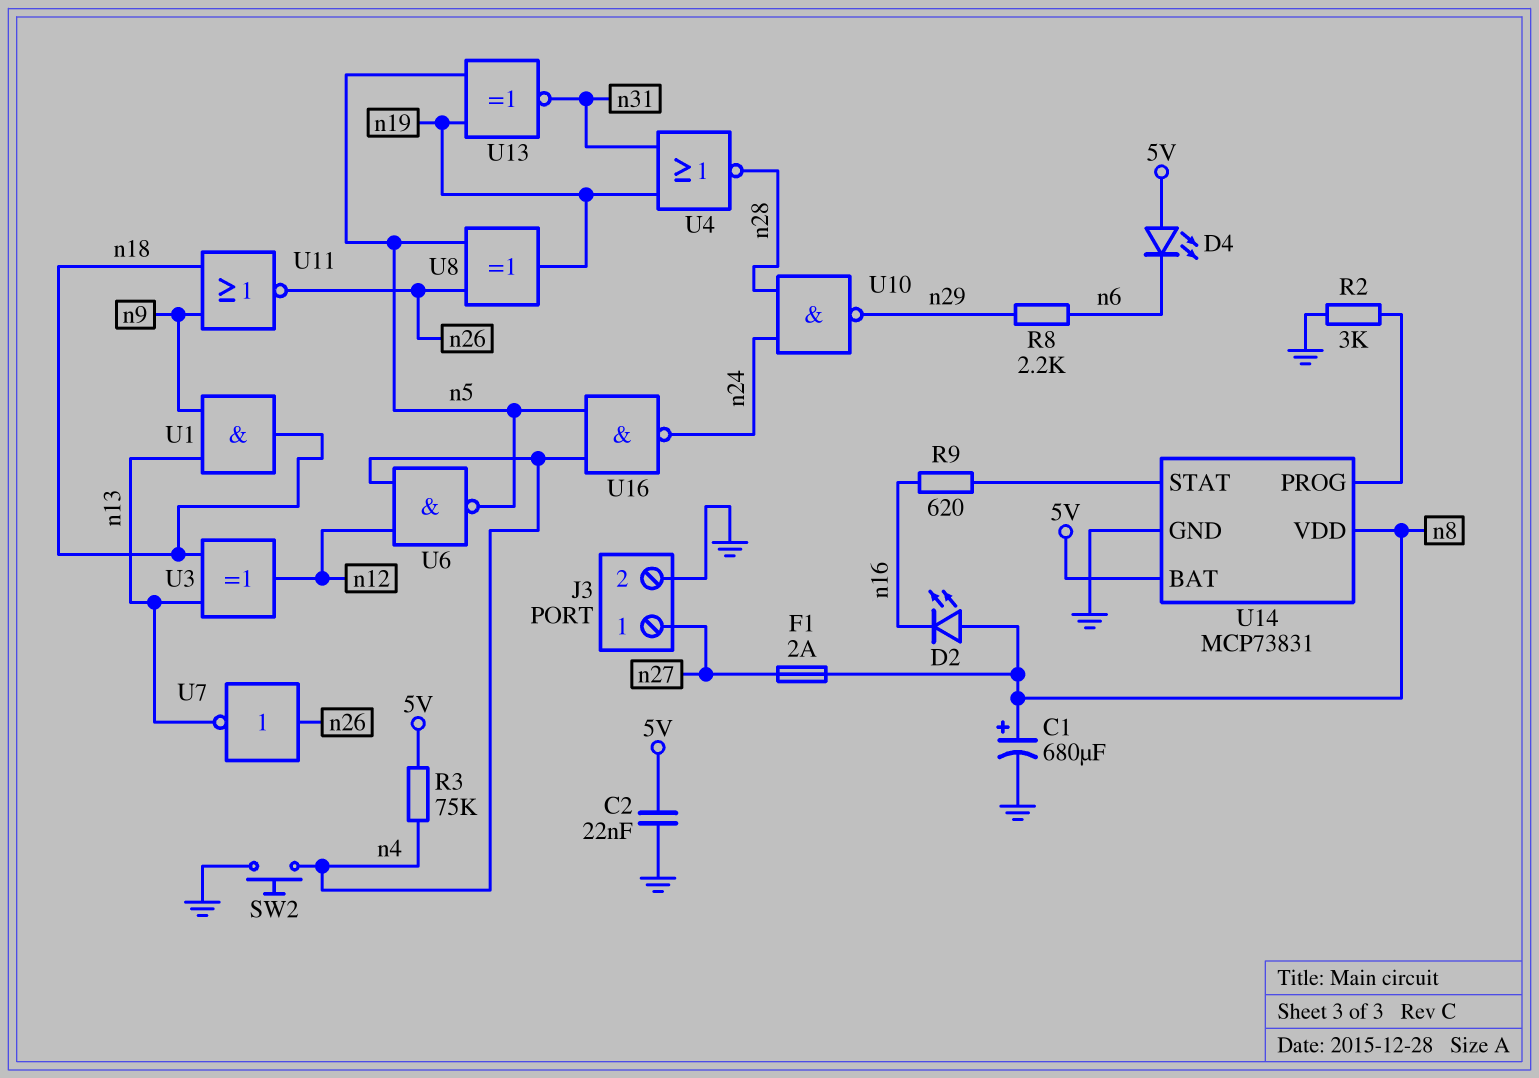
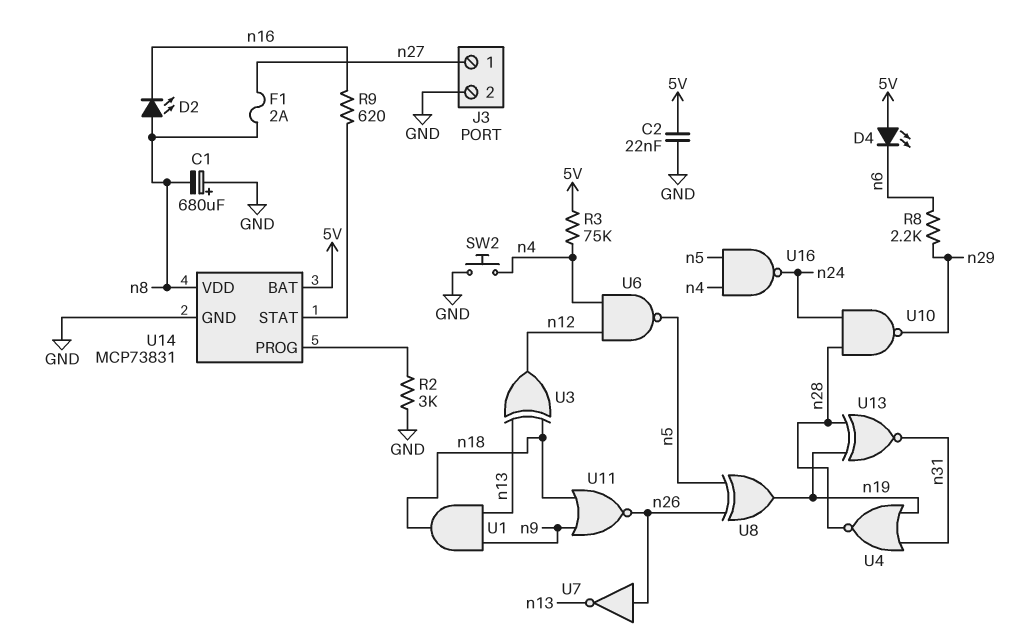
C1: 680uF (plus n8, minus GND) -> 680uF (plus GND, minus n8)
U13: XNOR (in n5, in n19, out n31) -> XNOR (in n19, in n28, out n31)

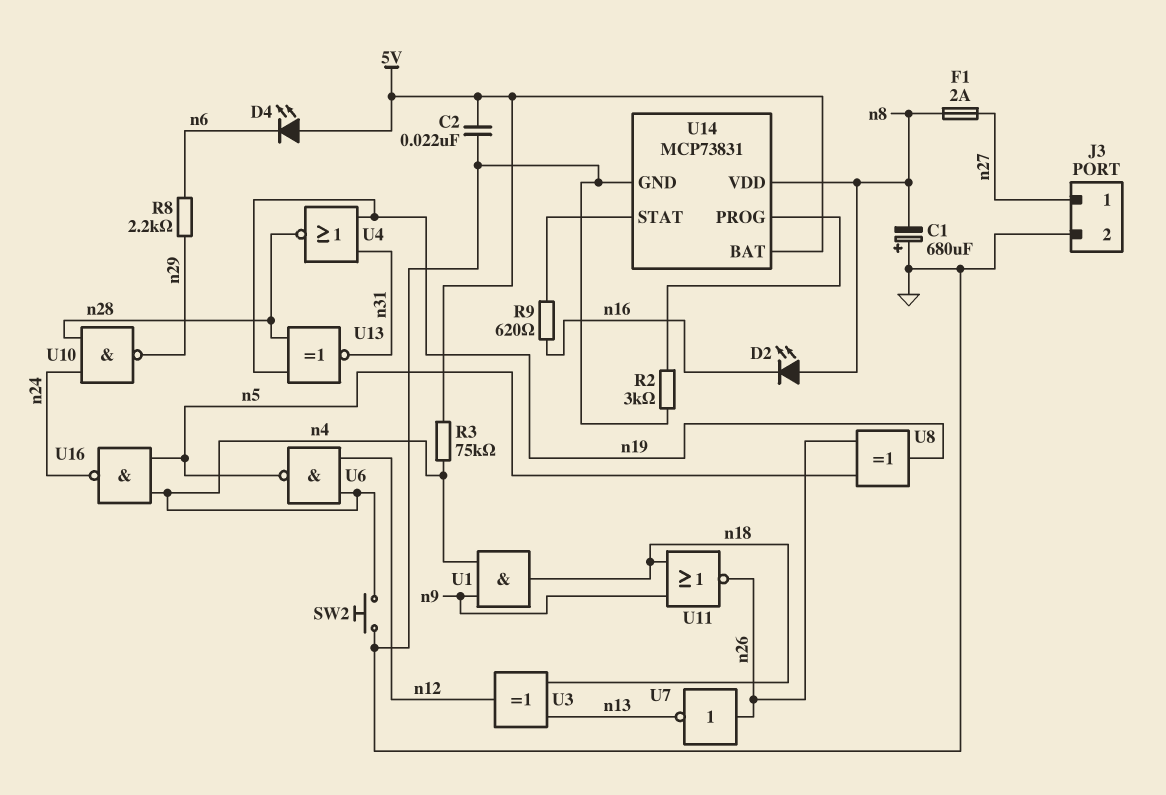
U1: AND (in n9, in n13, out n18) -> AND (in n4, in n9, out n18)

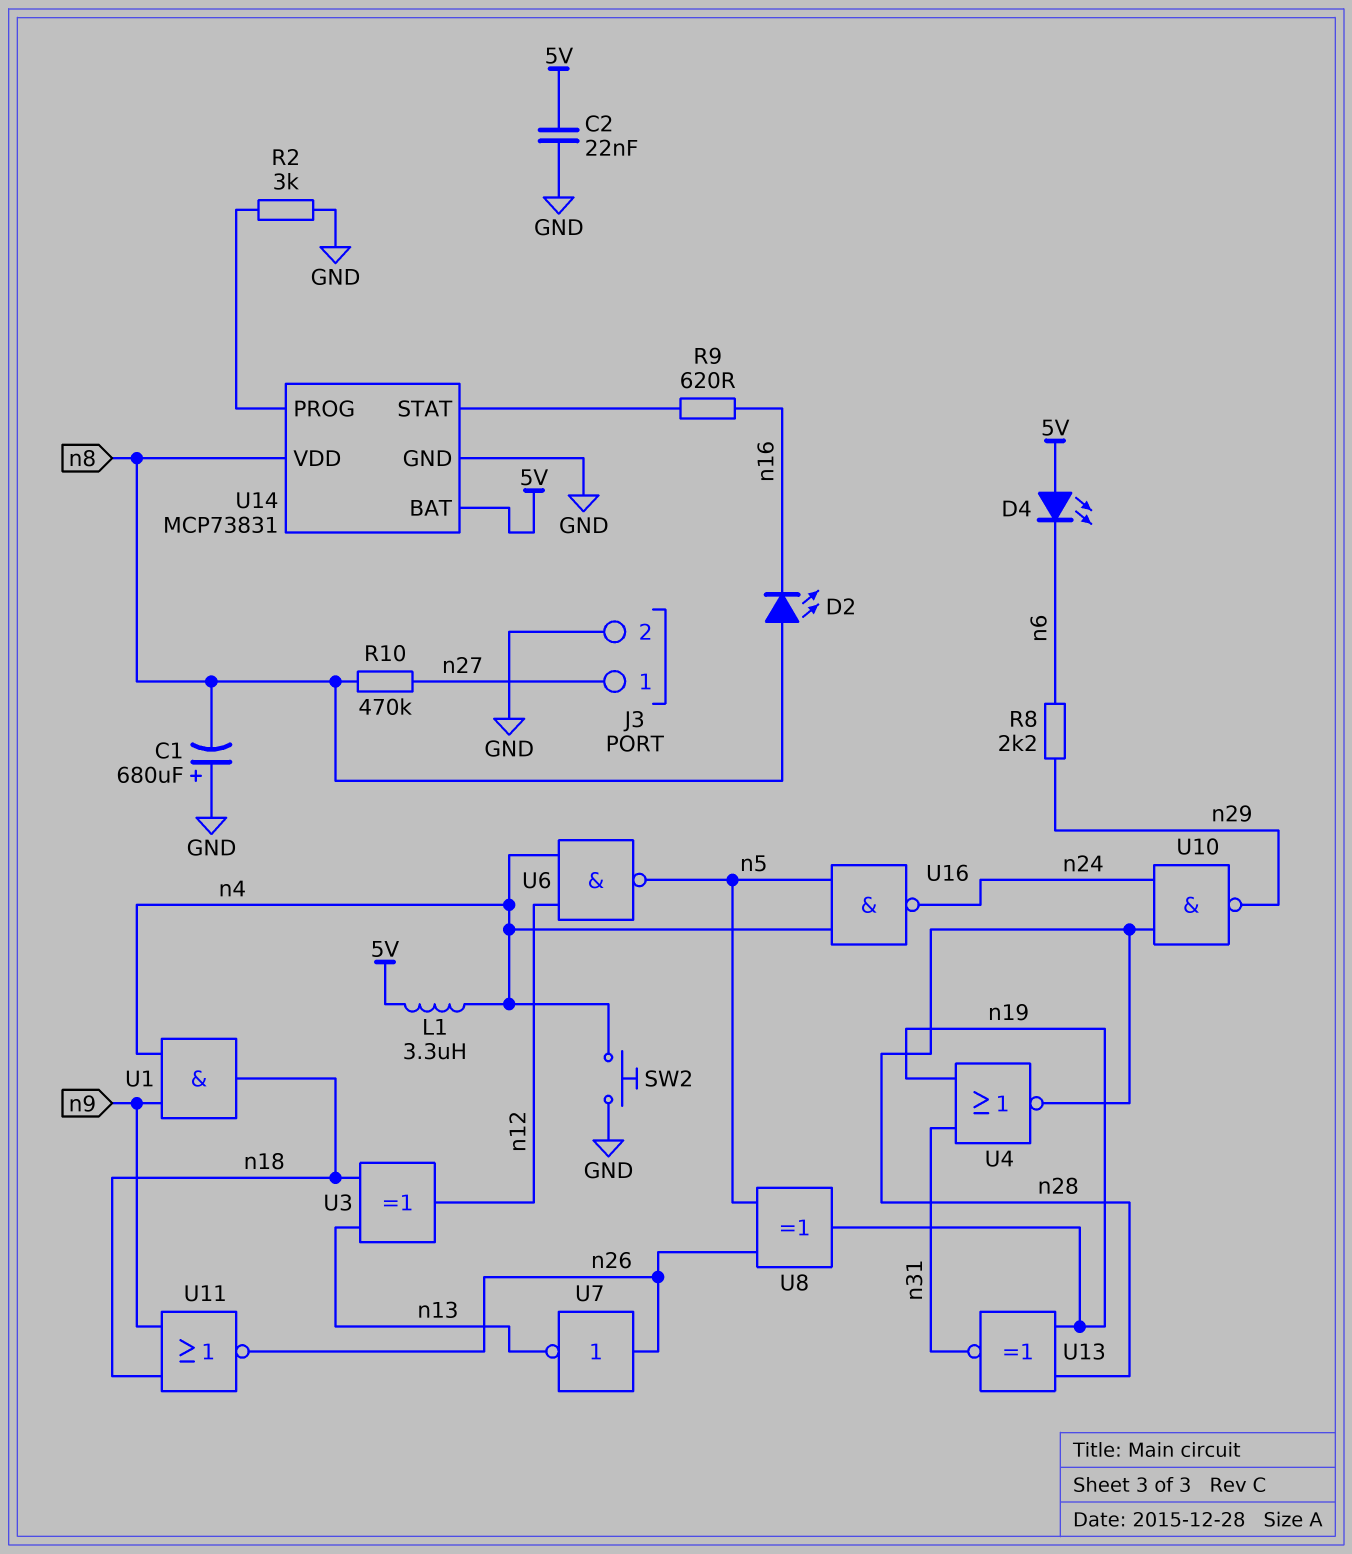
F1: 2A (n8, n27) -> none
L1: none -> 3.3uH (5V, n4)
R3: 75k (5V, n4) -> none
R10: none -> 470k (n8, n27)

